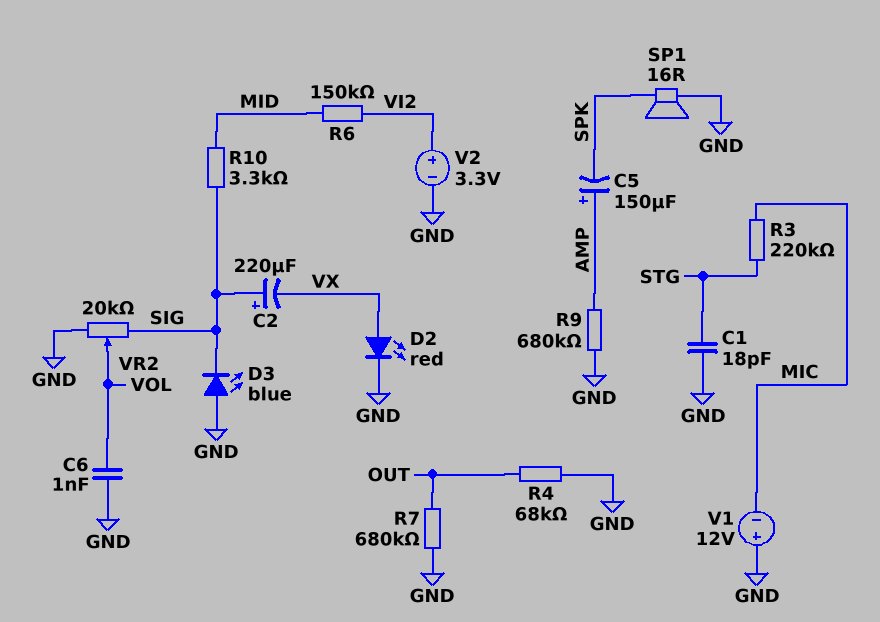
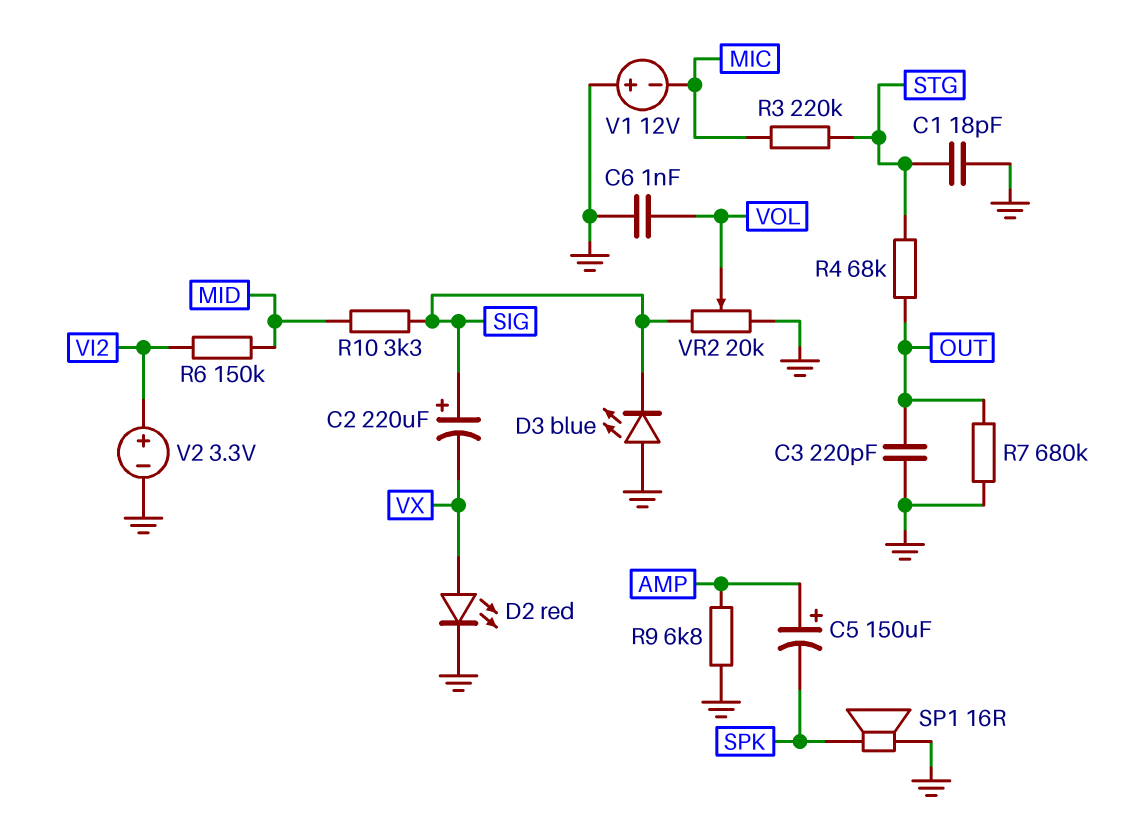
C3: none -> 220pF (GND, OUT)
R4: 68k (GND, OUT) -> 68k (OUT, STG)
R9: 680k (AMP, GND) -> 6.8k (AMP, GND)

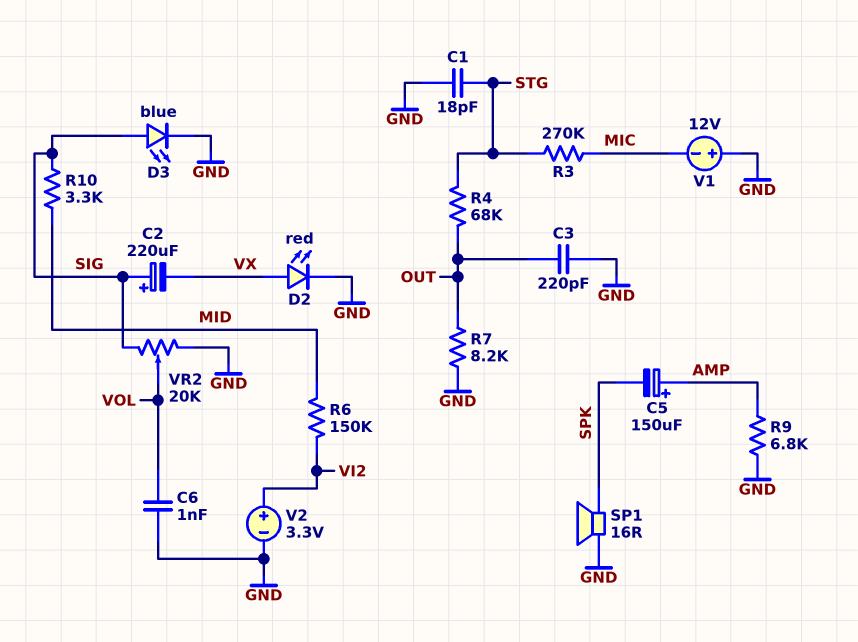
D3: LED blue (A GND, K SIG) -> LED blue (A SIG, K GND)
R3: 220k (MIC, STG) -> 270k (MIC, STG)
R7: 680k (GND, OUT) -> 8.2k (GND, OUT)

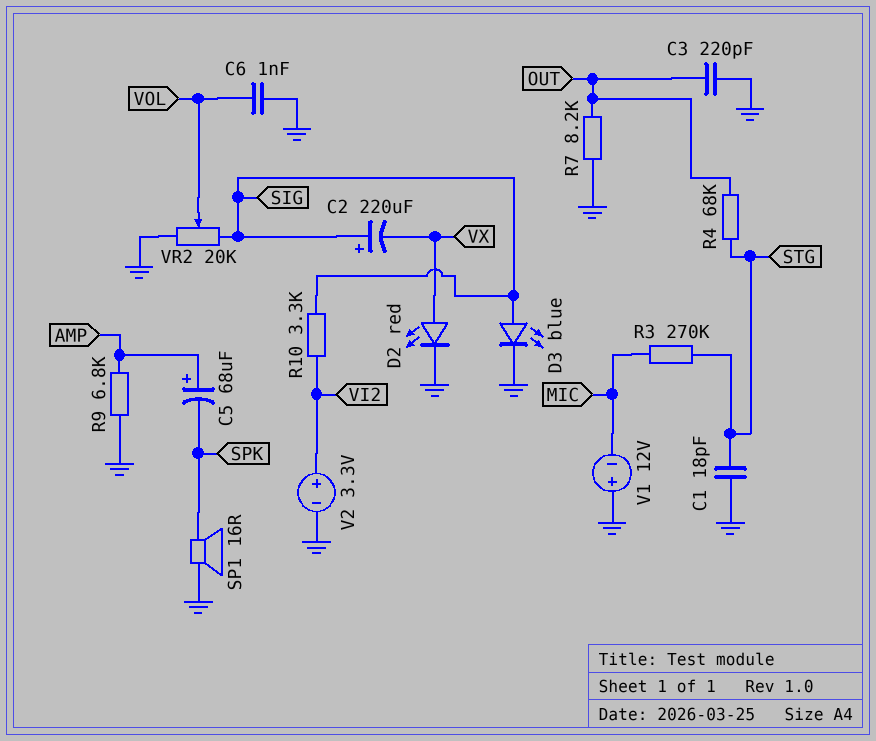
C5: 150uF (plus AMP, minus SPK) -> 68uF (plus AMP, minus SPK)
R6: 150k (MID, VI2) -> none
R10: 3.3k (MID, SIG) -> 3.3k (SIG, VI2)

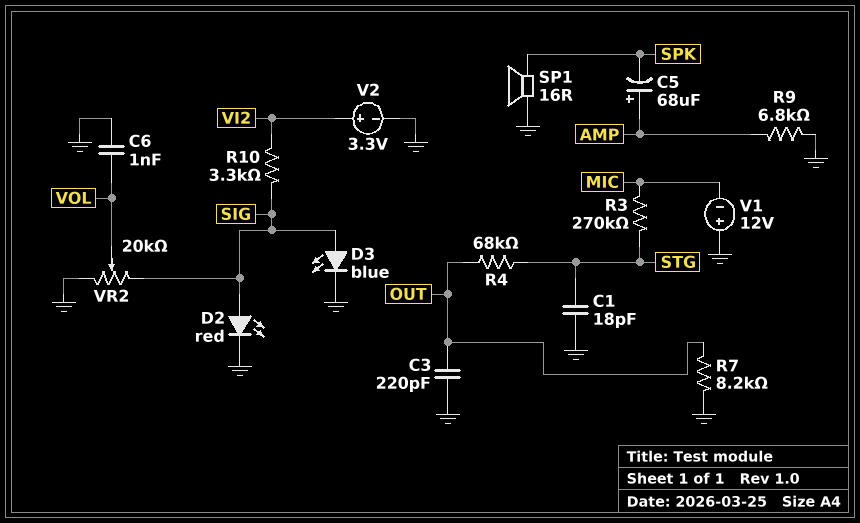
C2: 220uF (plus SIG, minus VX) -> none
D2: LED red (A VX, K GND) -> LED red (A SIG, K GND)

